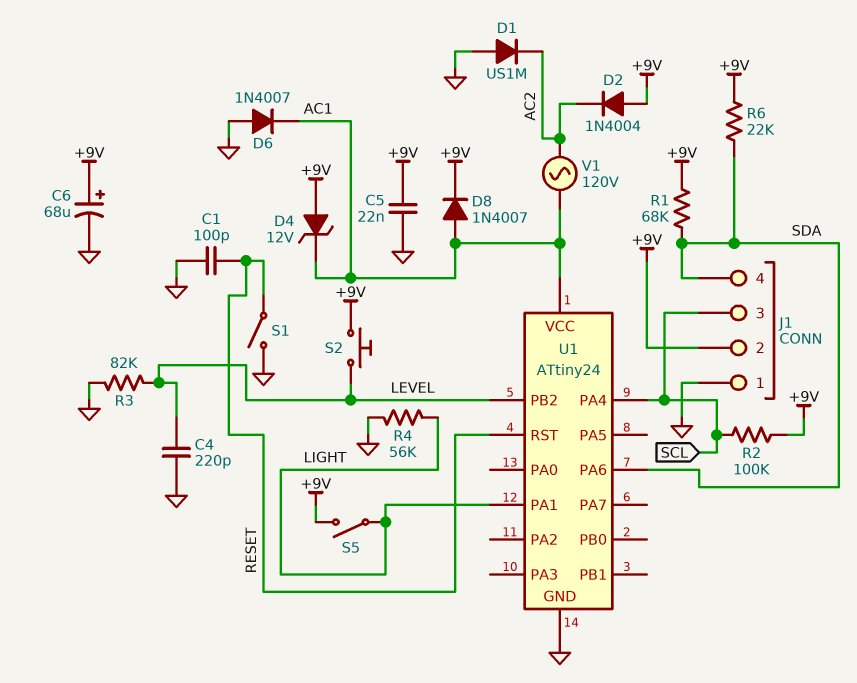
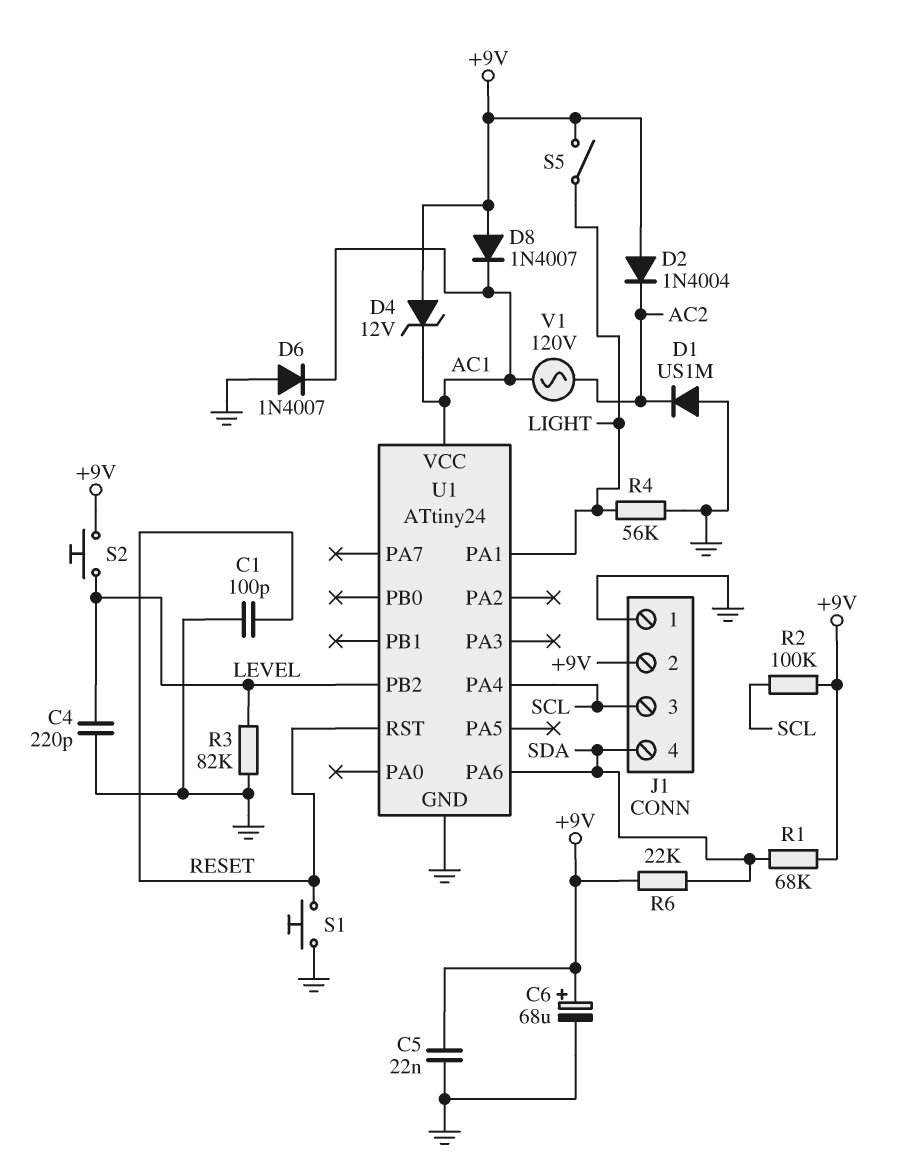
D8: diode 1N4007 (A AC1, K +9V) -> diode 1N4007 (A +9V, K AC1)
S1: switch (GND, RESET) -> button (GND, RESET)

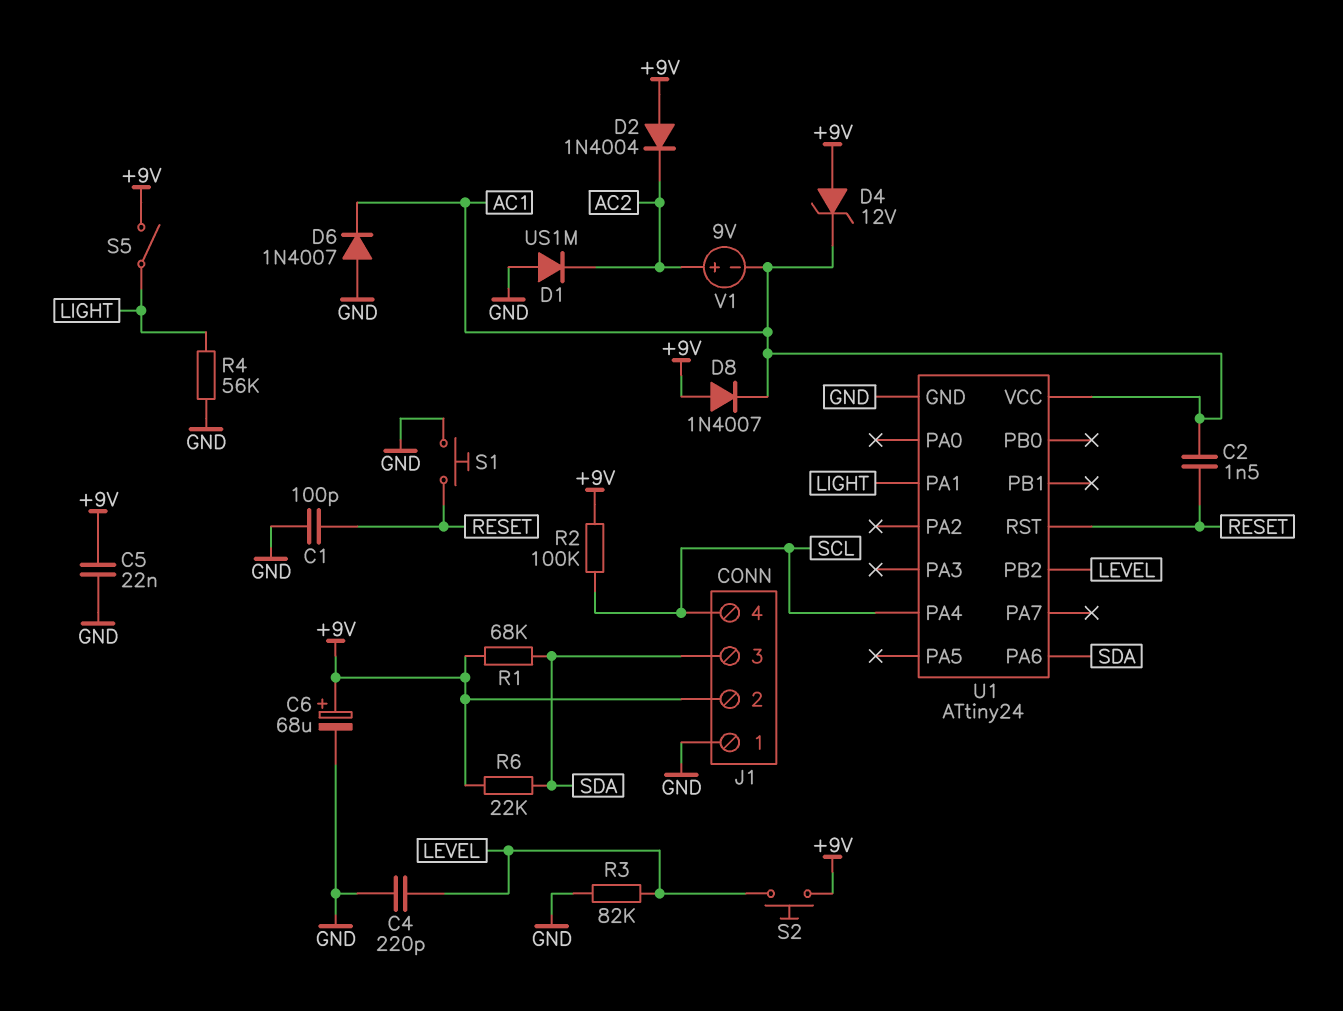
C2: none -> 1.5nF (AC1, RESET)
J1 pin 3: SCL -> SDA
J1 pin 4: SDA -> SCL
V1: AC 120V (AC1, AC2) -> 9V (plus AC2, minus AC1)

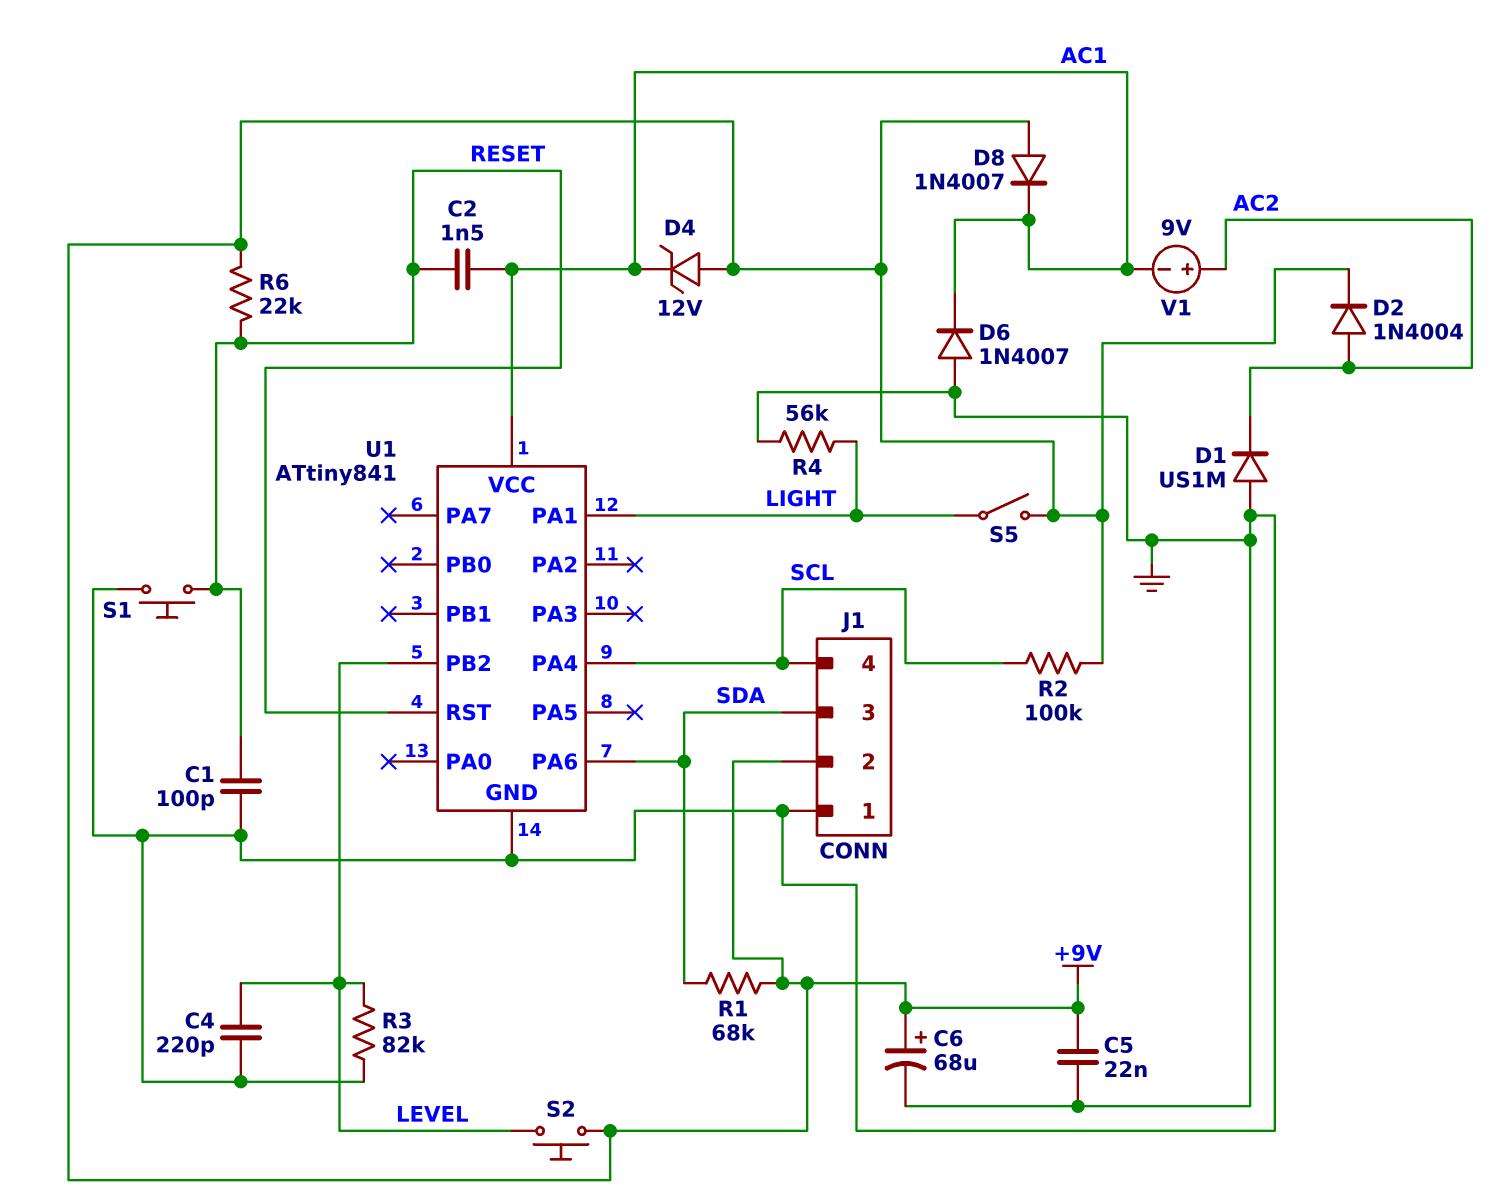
D2: diode 1N4004 (A +9V, K AC2) -> diode 1N4004 (A AC2, K +9V)
R6: 22k (+9V, SDA) -> 22k (+9V, RESET)
U1: ATtiny24 -> ATtiny841

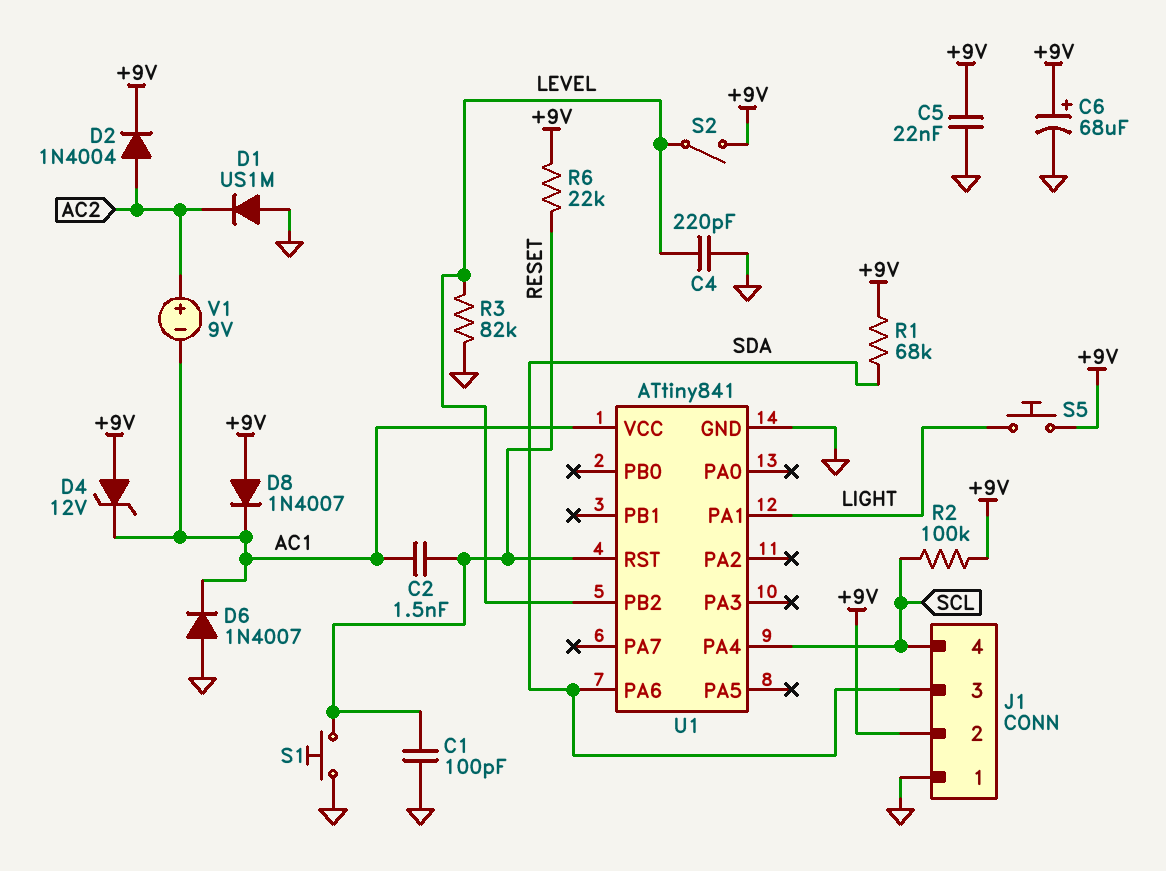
R4: 56k (GND, LIGHT) -> none
S2: button (+9V, LEVEL) -> switch (+9V, LEVEL)
S5: switch (+9V, LIGHT) -> button (+9V, LIGHT)

